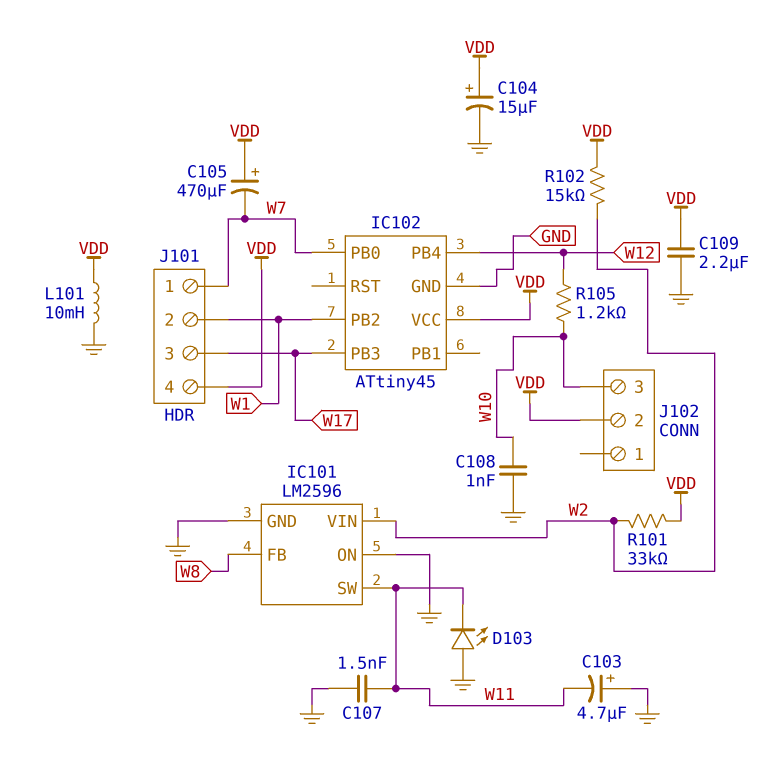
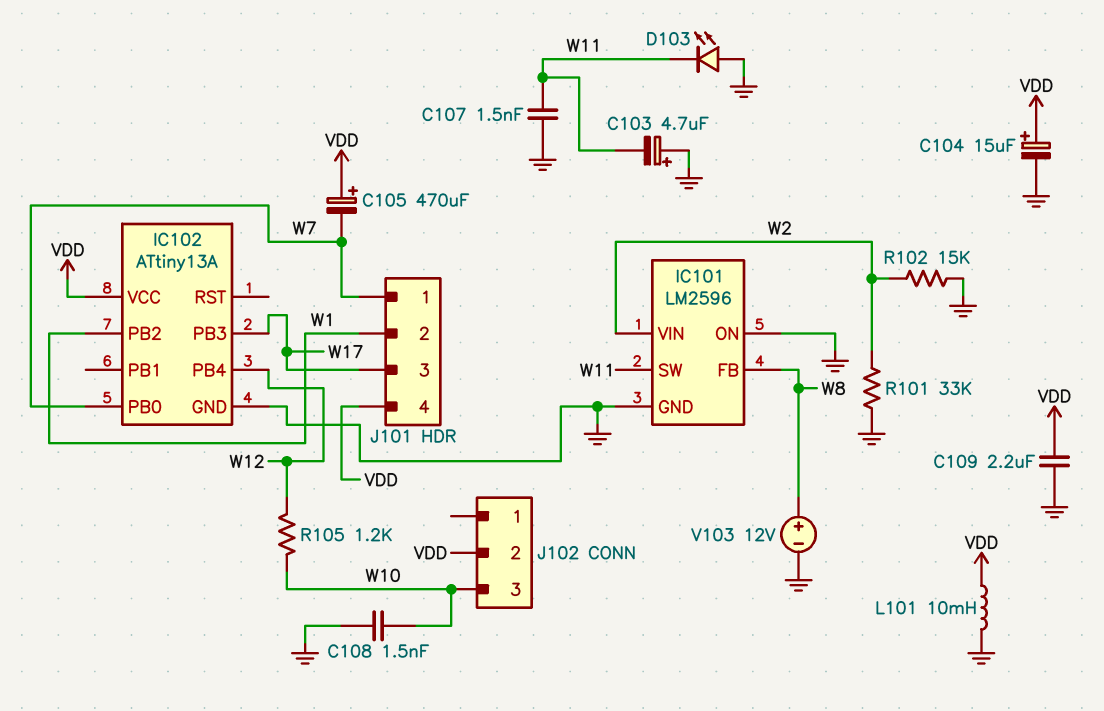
C108: 1nF (GND, W10) -> 1.5nF (GND, W10)
IC102: ATtiny45 -> ATtiny13A
R101: 33k (VDD, W2) -> 33k (GND, W2)
R102: 15k (VDD, W2) -> 15k (GND, W2)
V103: none -> 12V (plus W8, minus GND)

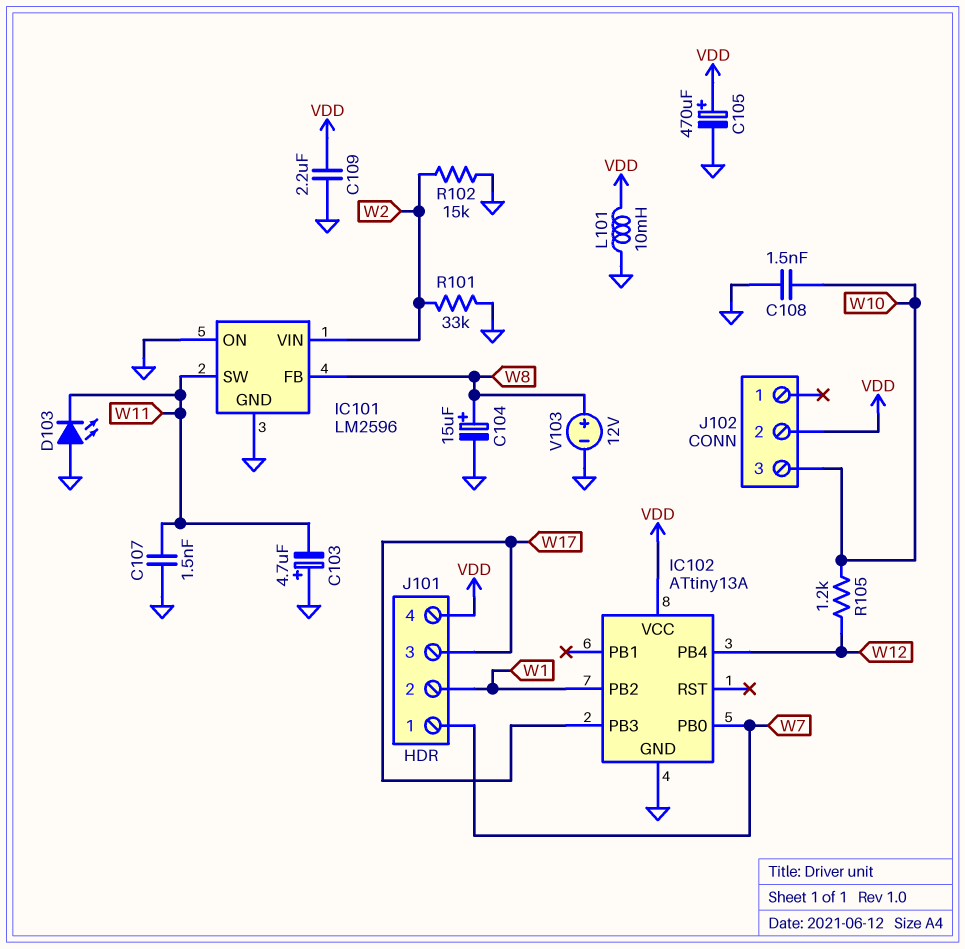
C104: 15uF (plus VDD, minus GND) -> 15uF (plus W8, minus GND)
C105: 470uF (plus VDD, minus W7) -> 470uF (plus VDD, minus GND)

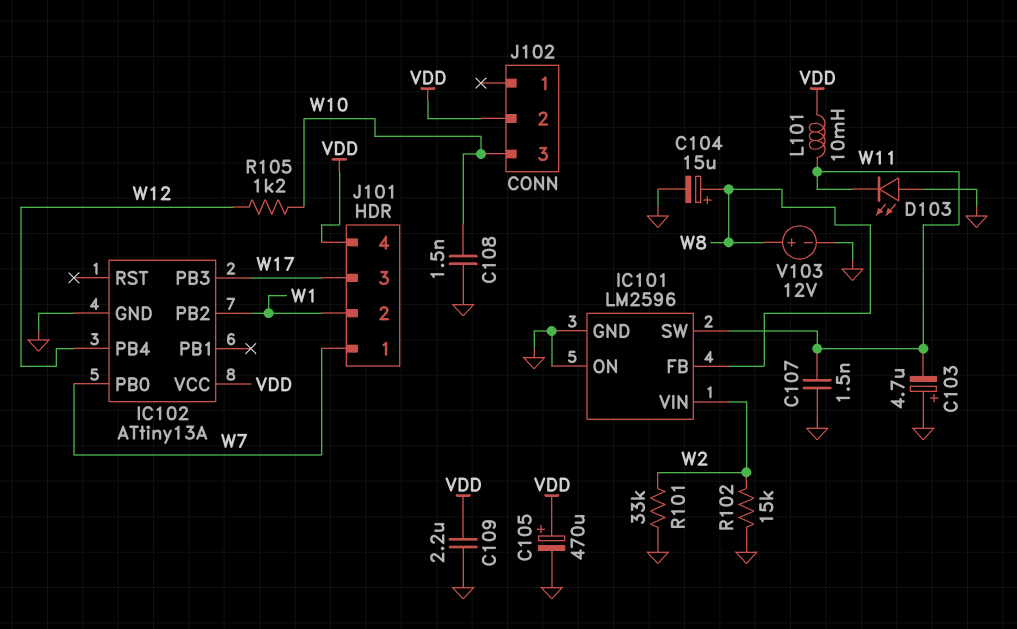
L101: 10mH (GND, VDD) -> 10mH (VDD, W11)

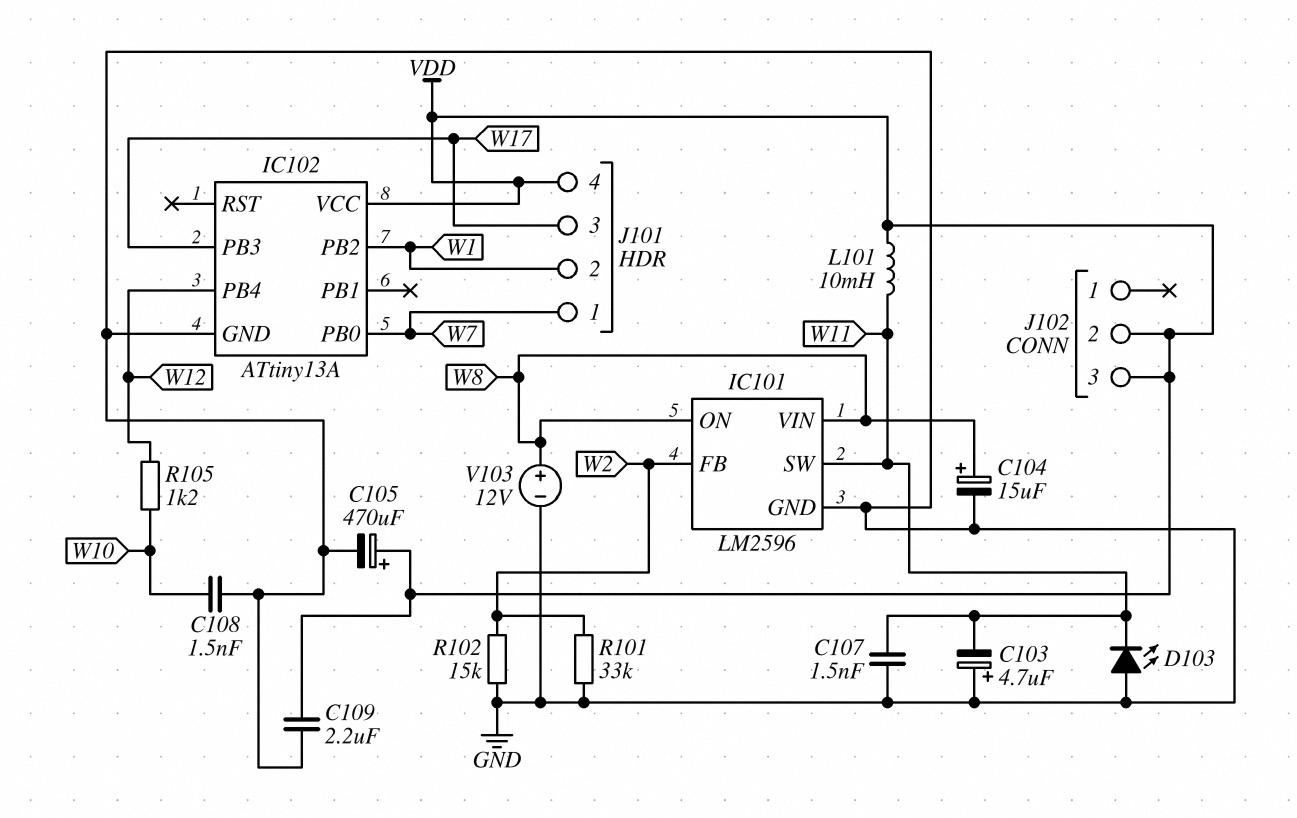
IC101 pin FB: W8 -> W2
IC101 pin ON: GND -> W8
IC101 pin VIN: W2 -> W8
J102 pin 3: W10 -> VDD

